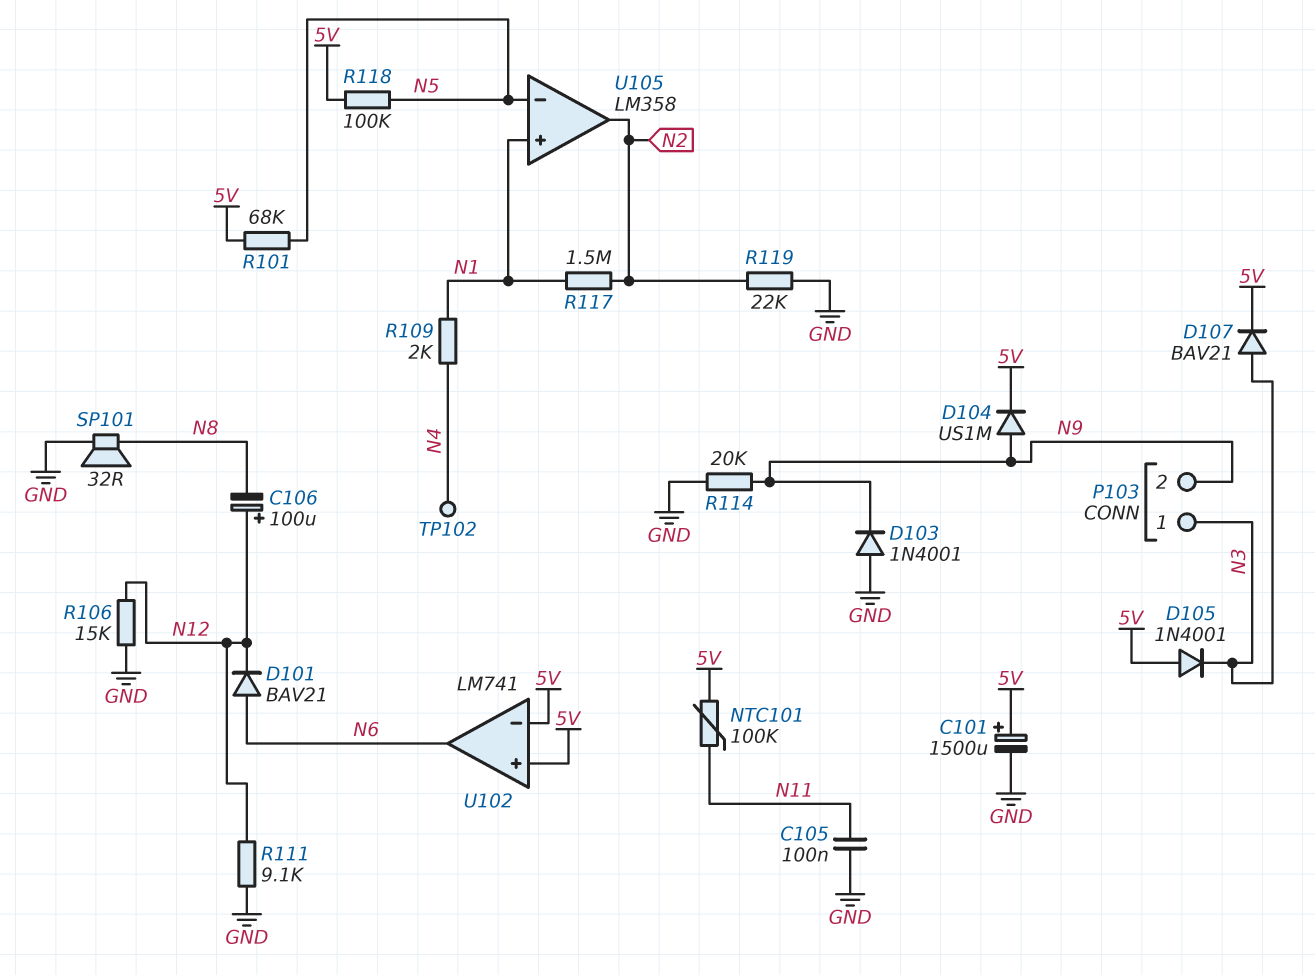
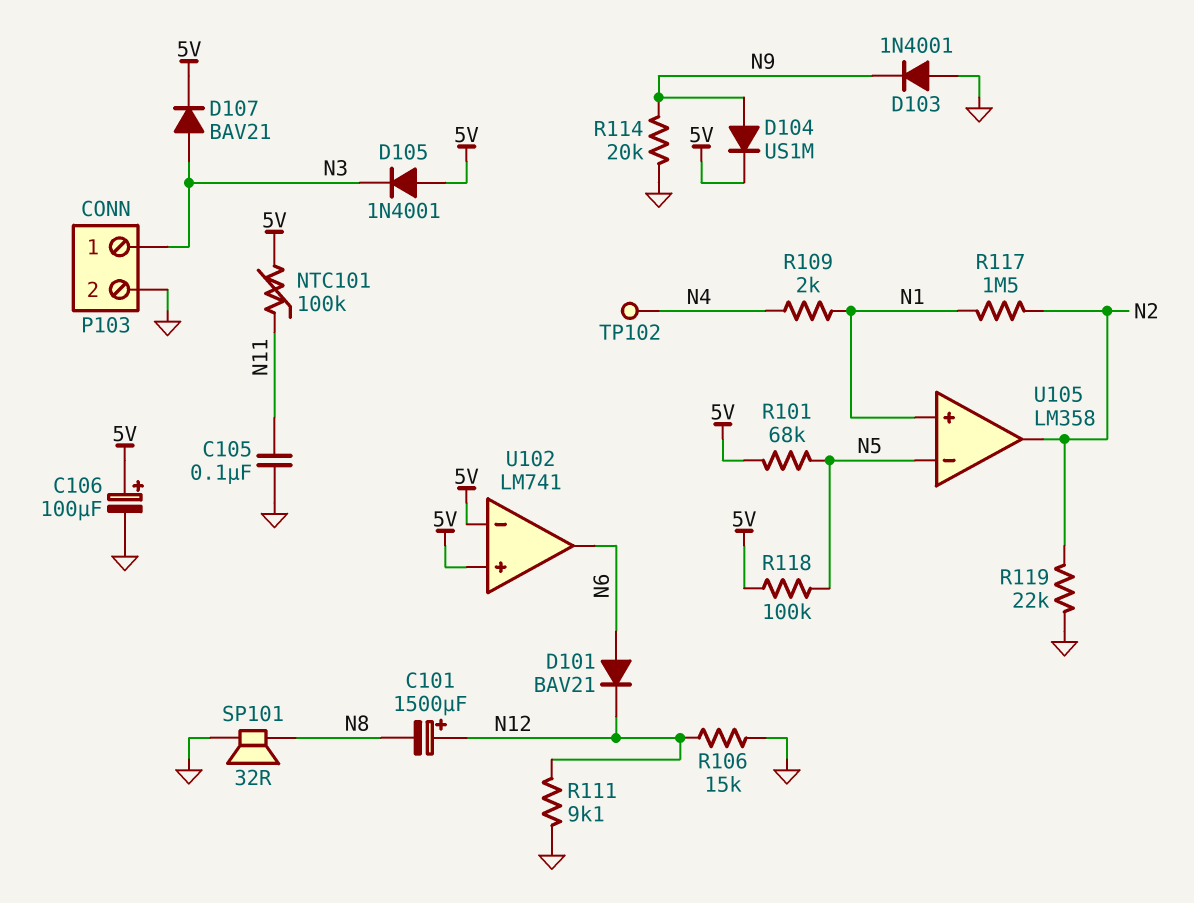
C101: 1500uF (plus 5V, minus GND) -> 1500uF (plus N12, minus N8)
C106: 100uF (plus N12, minus N8) -> 100uF (plus 5V, minus GND)
P103 pin 2: N9 -> GND

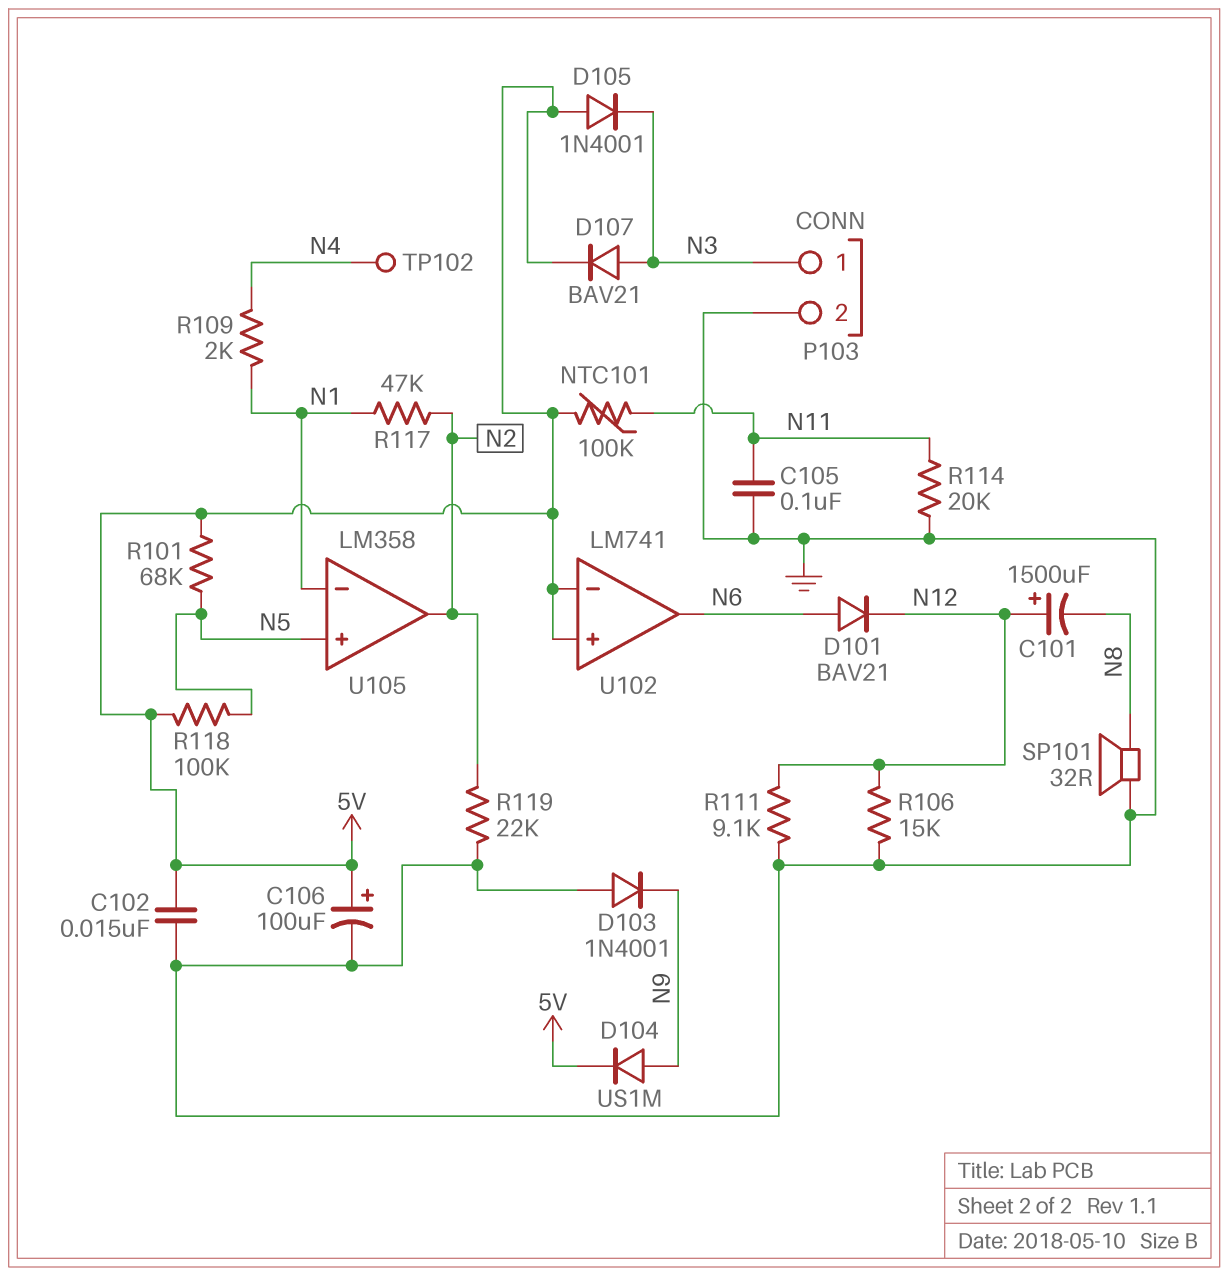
C102: none -> 15nF (5V, GND)
R114: 20k (GND, N9) -> 20k (GND, N11)
R117: 1.5M (N1, N2) -> 47k (N1, N2)
U105 pin in+: N1 -> N5
U105 pin in-: N5 -> N1

